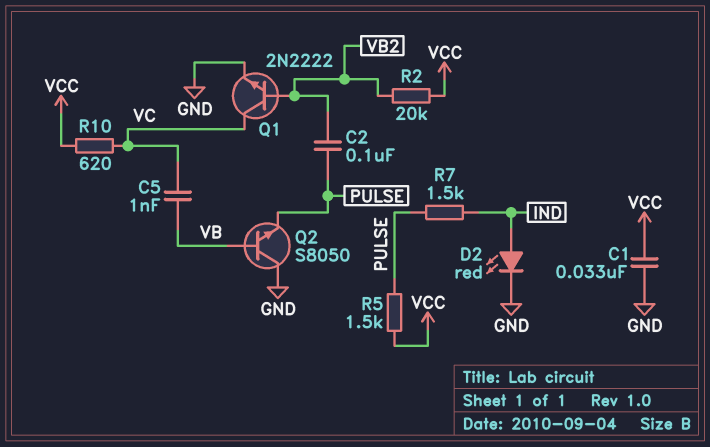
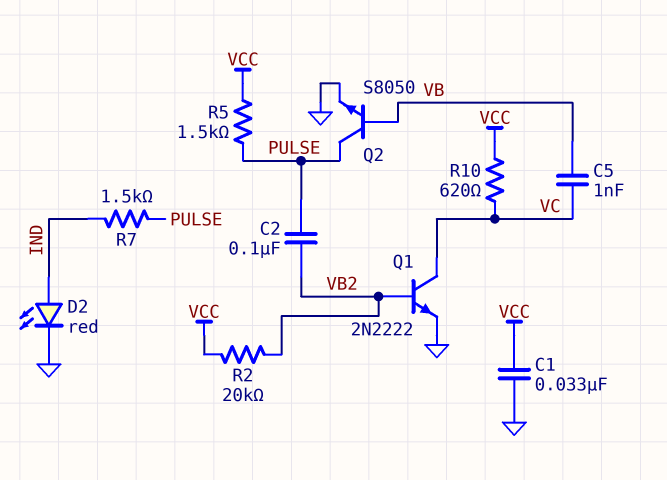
Q2: NPN S8050 (B VB, C GND, E PULSE) -> NPN S8050 (B VB, C PULSE, E GND)

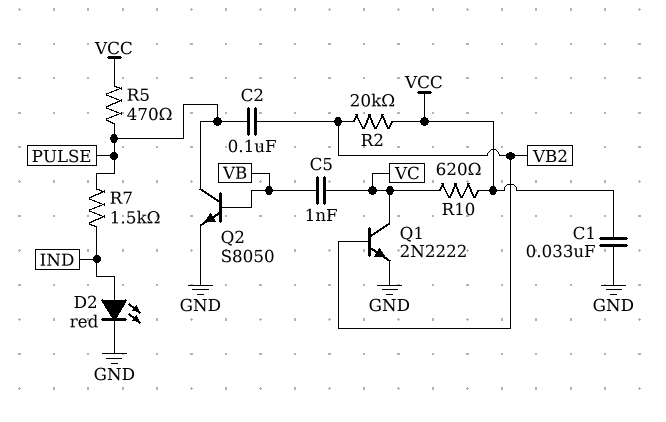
R5: 1.5k (PULSE, VCC) -> 470 (PULSE, VCC)

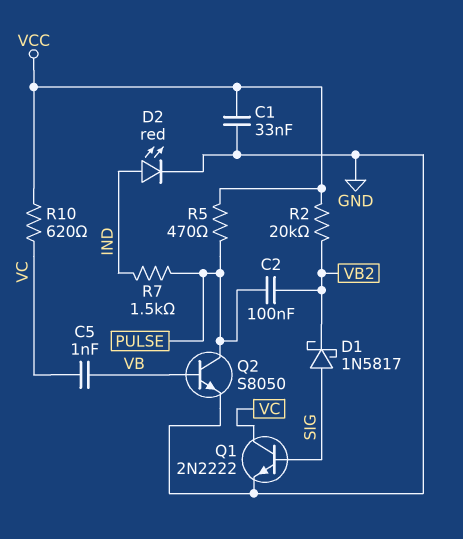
D1: none -> schottky 1N5817 (A SIG, K VB2)
Q1: NPN 2N2222 (B VB2, C VC, E GND) -> NPN 2N2222 (B SIG, C VC, E GND)

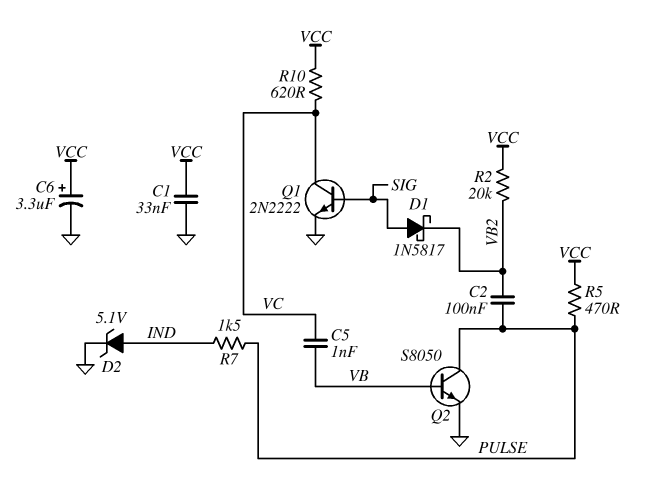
C6: none -> 3.3uF (plus VCC, minus GND)
D2: LED red (A IND, K GND) -> zener 5.1V (A IND, K GND)

